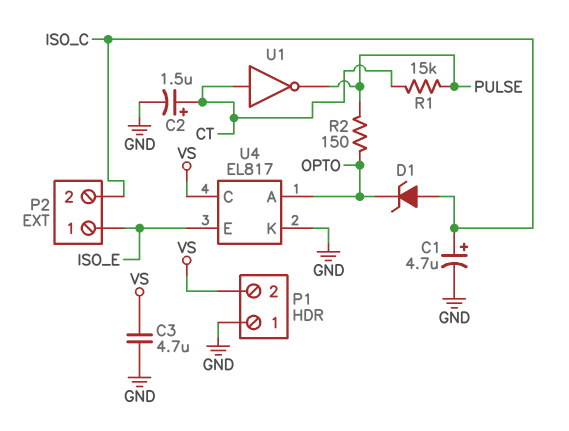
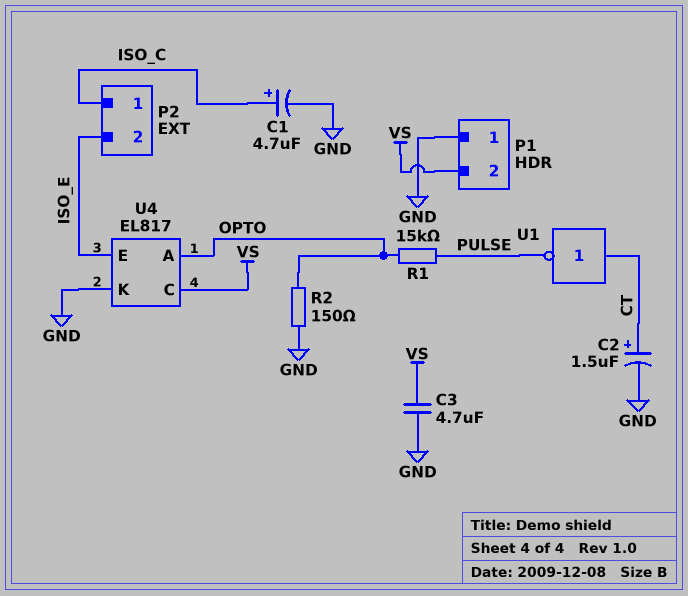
D1: zener (A ISO_C, K OPTO) -> none
P2 pin 1: ISO_E -> ISO_C
P2 pin 2: ISO_C -> ISO_E
R1: 15k (CT, PULSE) -> 15k (OPTO, PULSE)
R2: 150 (OPTO, PULSE) -> 150 (GND, OPTO)

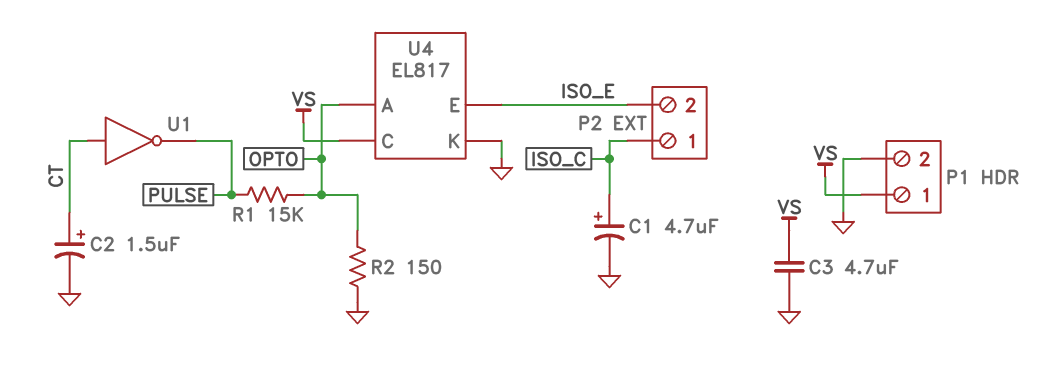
P1 pin 1: GND -> VS
P1 pin 2: VS -> GND

